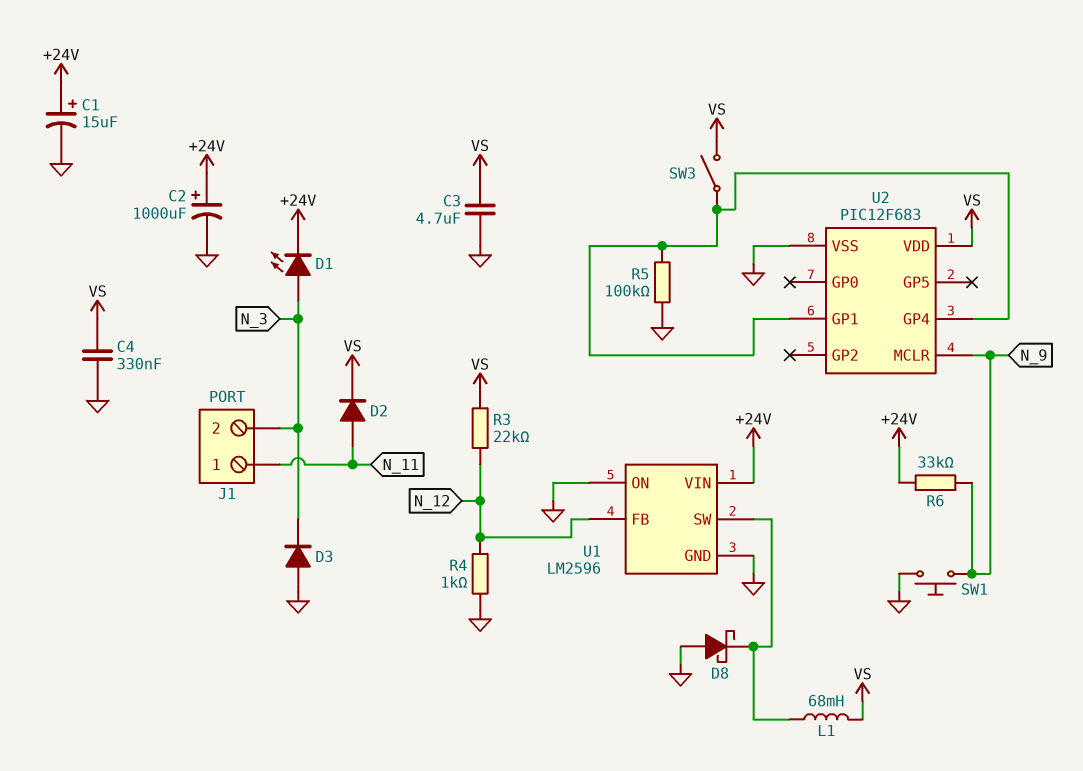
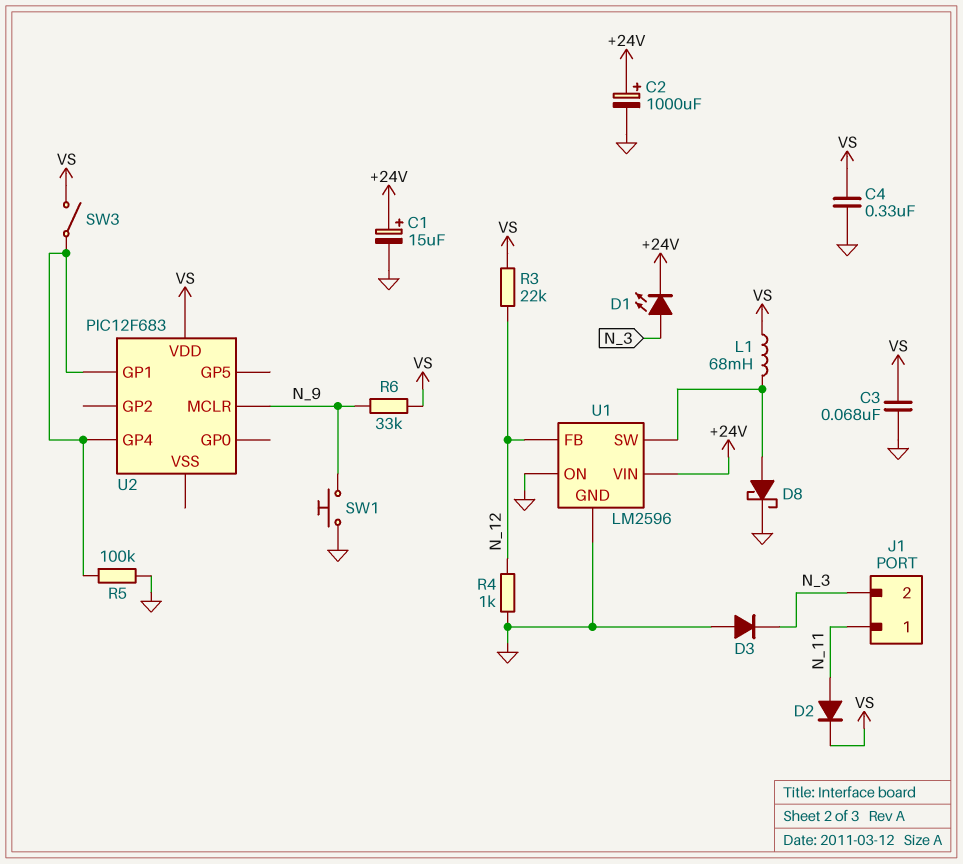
C3: 4.7uF (GND, VS) -> 68nF (GND, VS)
D8: schottky (A GND, K U1/SW) -> schottky (A U1/SW, K GND)
R6: 33k (+24V, N_9) -> 33k (N_9, VS)
U2 pin VSS: GND -> none

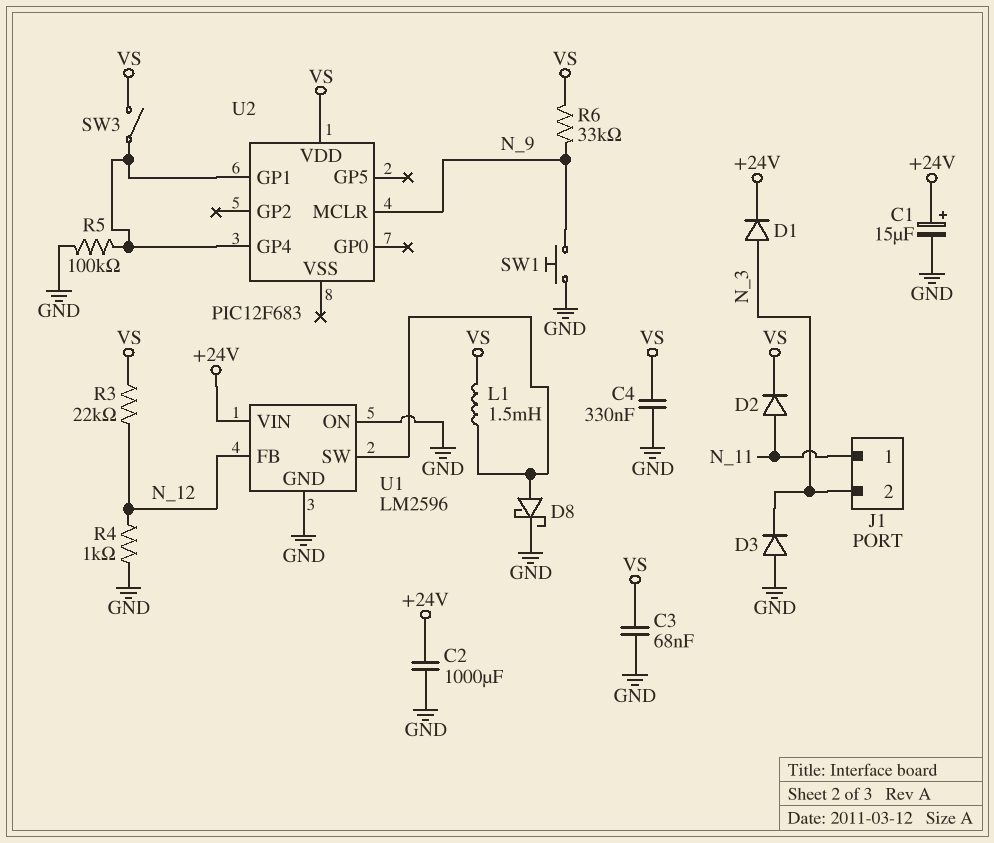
C2: 1000uF (plus +24V, minus GND) -> 1000uF (+24V, GND)
D1: LED (A N_3, K +24V) -> diode (A N_3, K +24V)
L1: 68mH (U1/SW, VS) -> 1.5mH (U1/SW, VS)

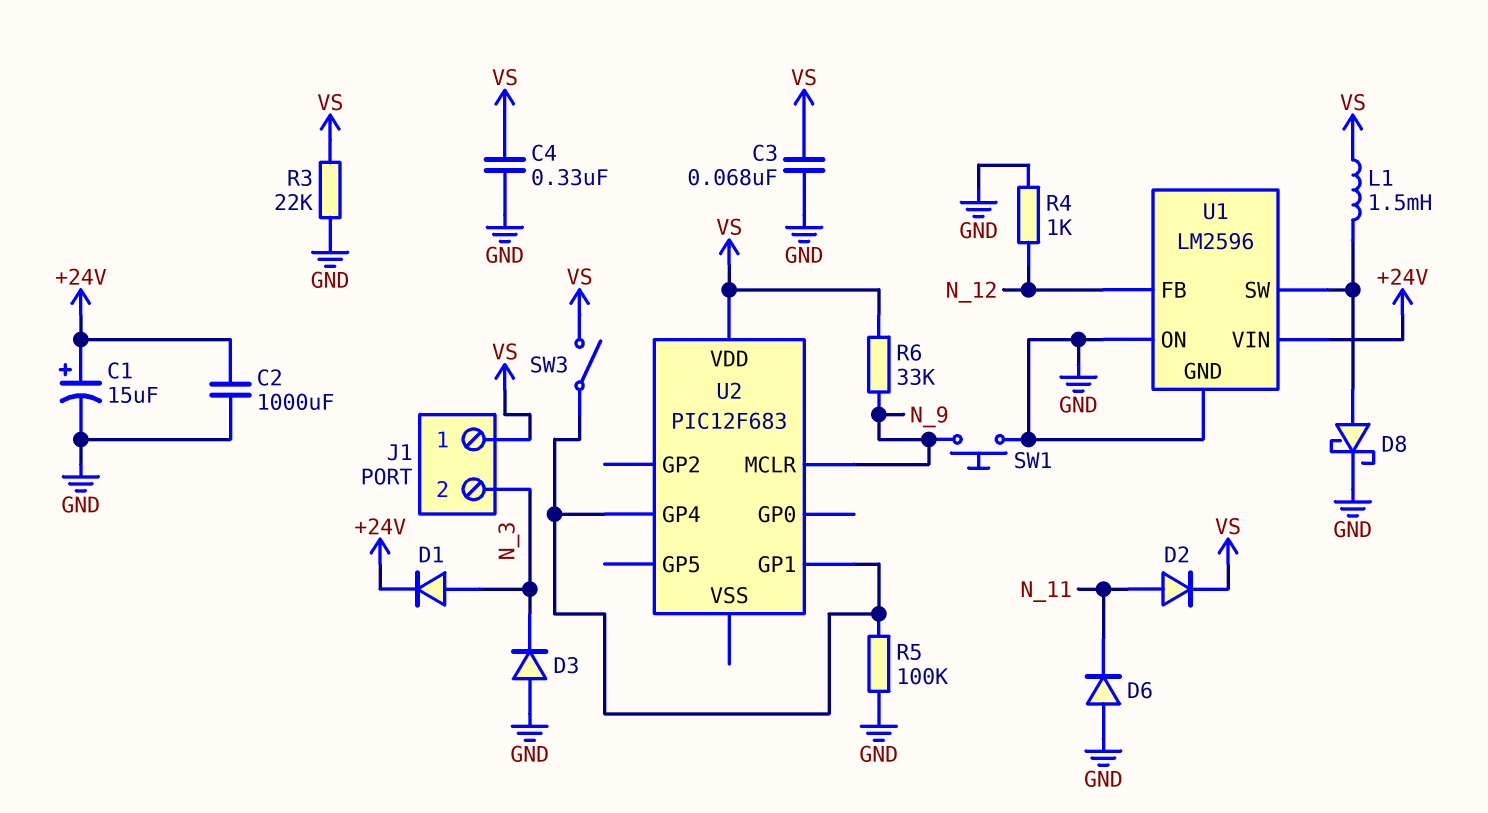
D6: none -> diode (A GND, K N_11)
J1 pin 1: N_11 -> VS
R3: 22k (N_12, VS) -> 22k (GND, VS)

